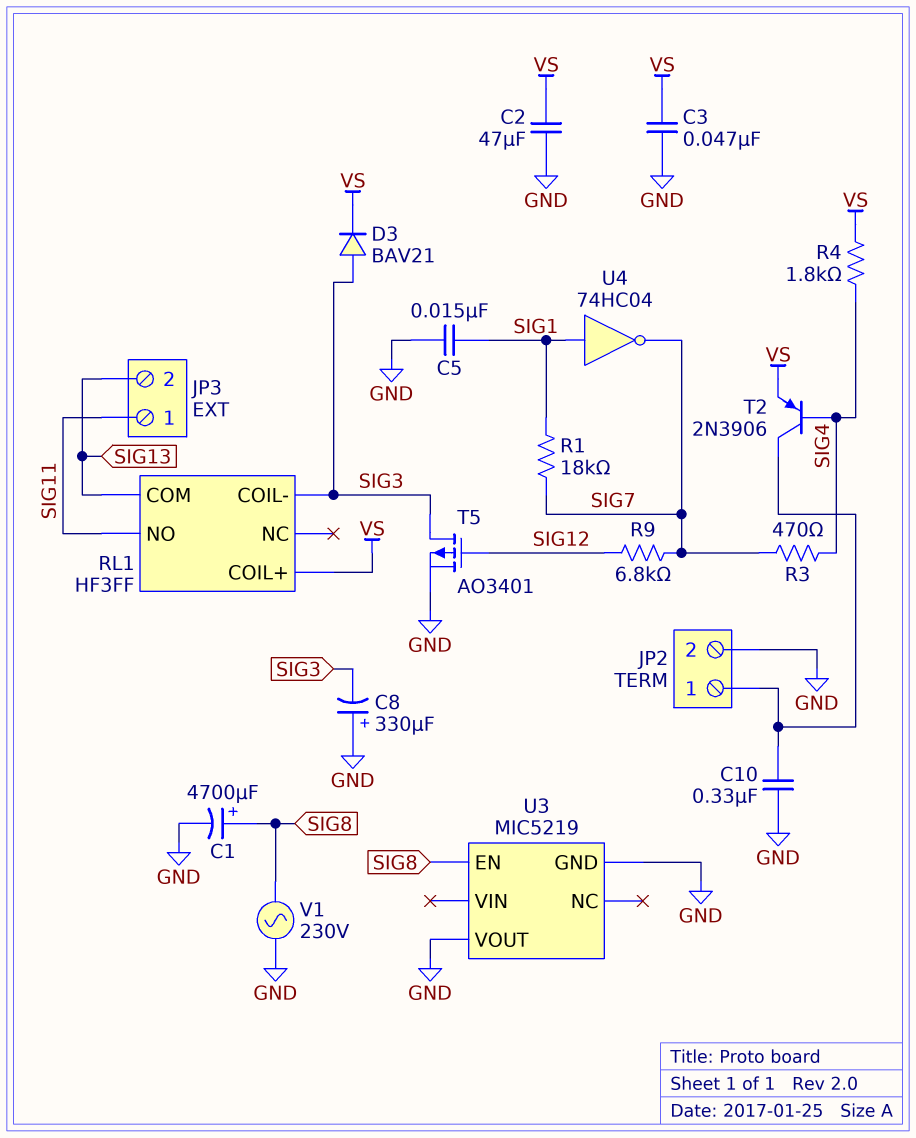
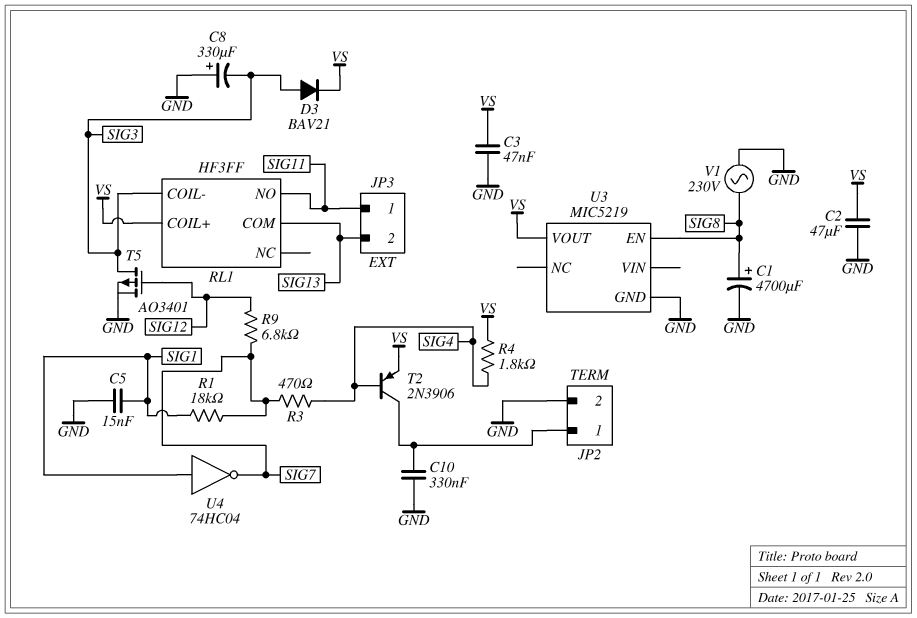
U3 pin VOUT: GND -> VS

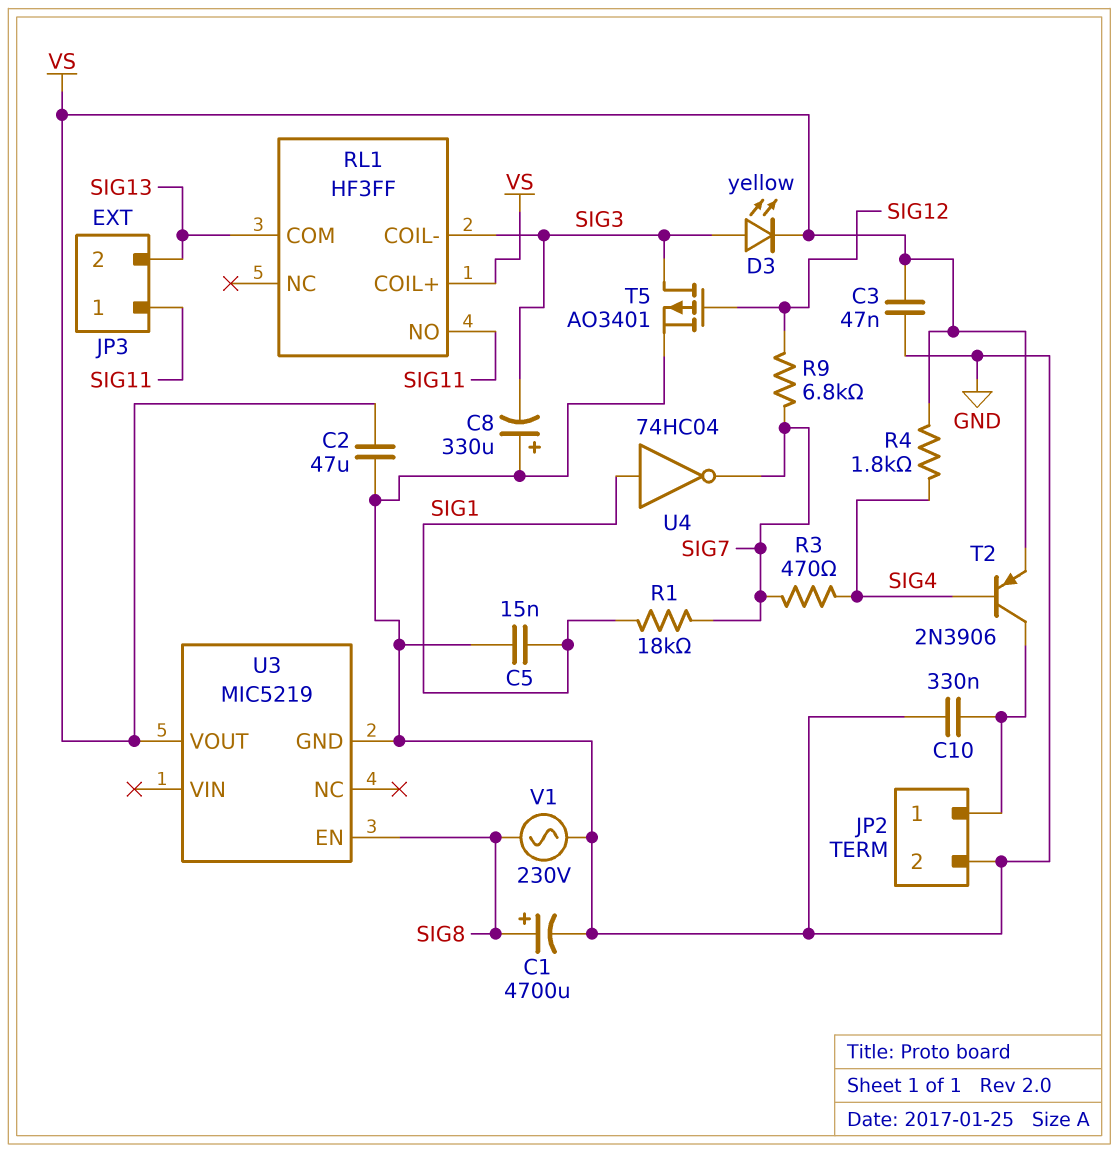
D3: diode BAV21 (A SIG3, K VS) -> LED yellow (A SIG3, K VS)

